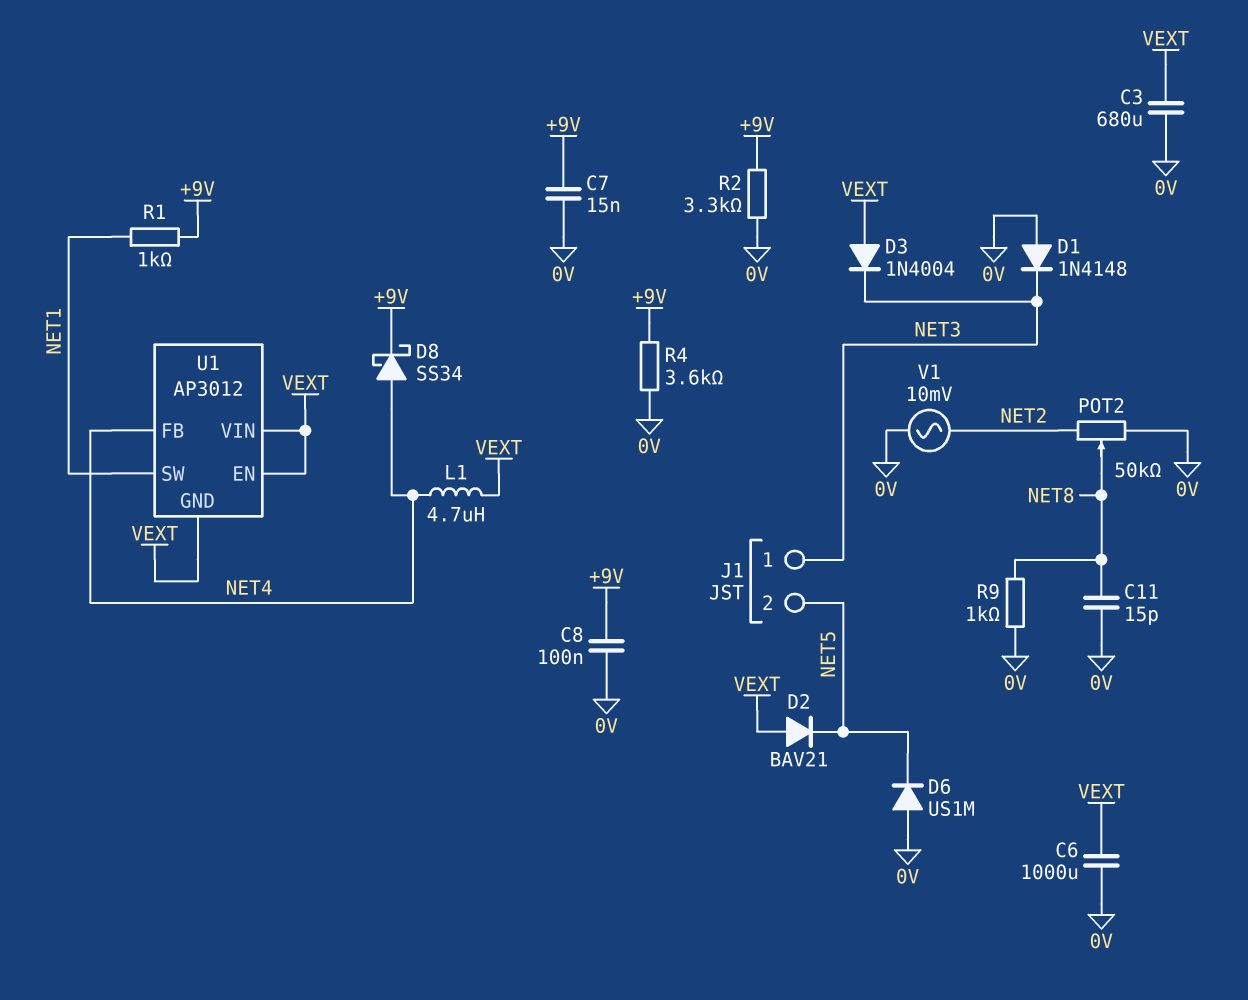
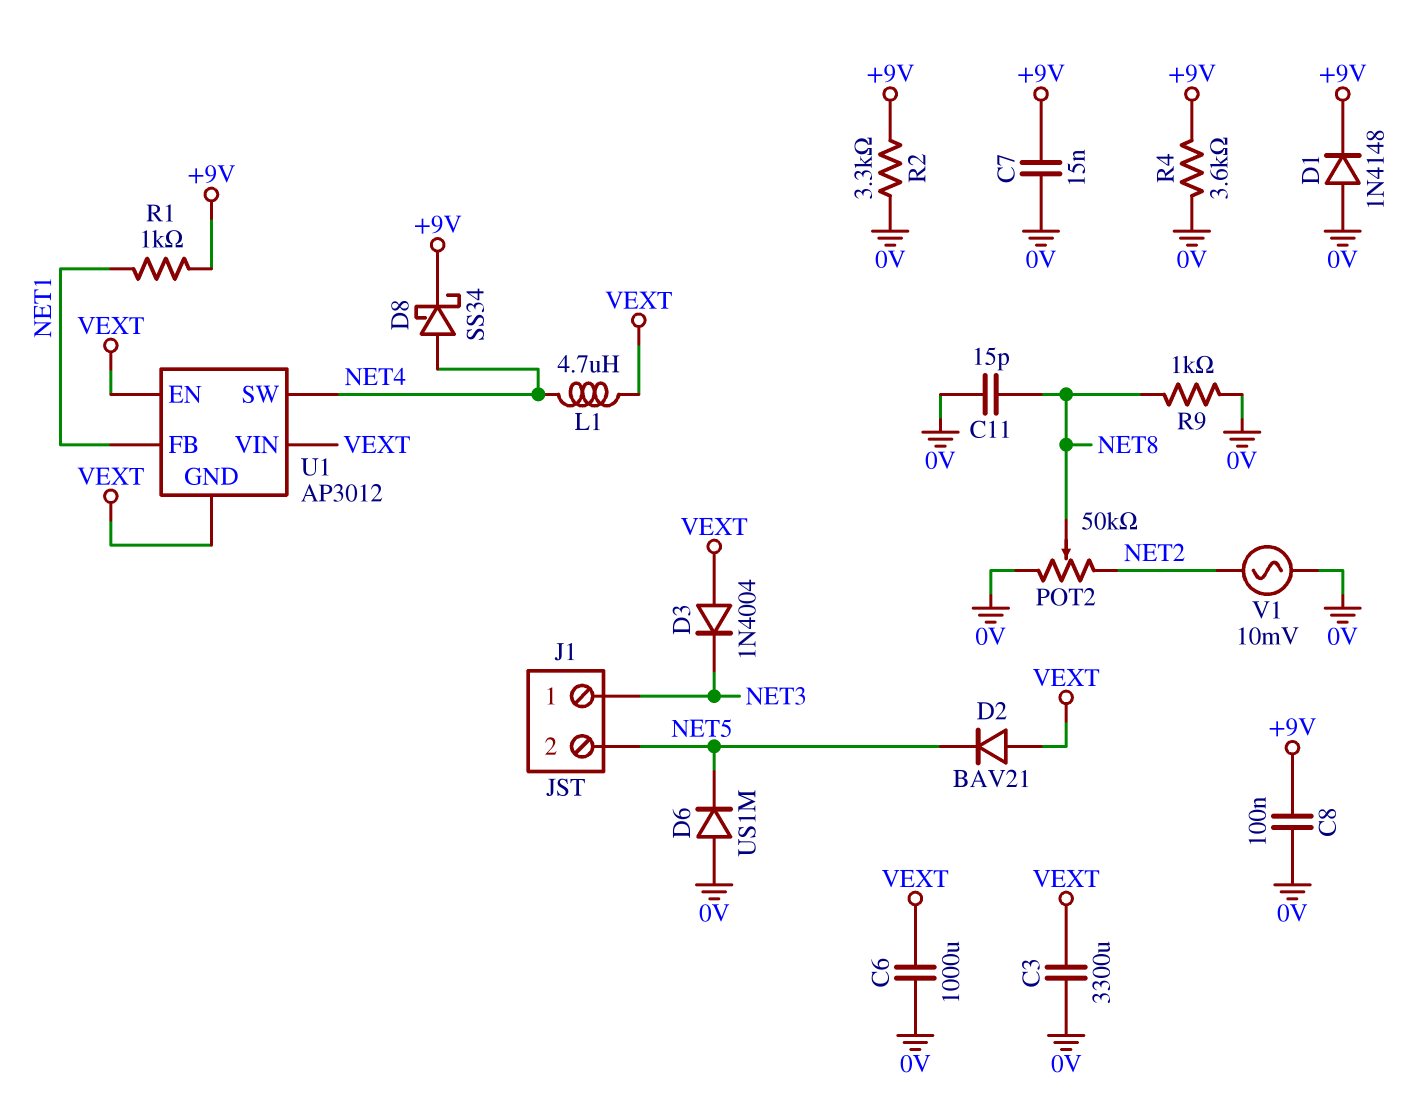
C3: 680uF (0V, VEXT) -> 3300uF (0V, VEXT)
D1: diode 1N4148 (A 0V, K NET3) -> diode 1N4148 (A 0V, K +9V)
U1 pin FB: NET4 -> NET1
U1 pin SW: NET1 -> NET4

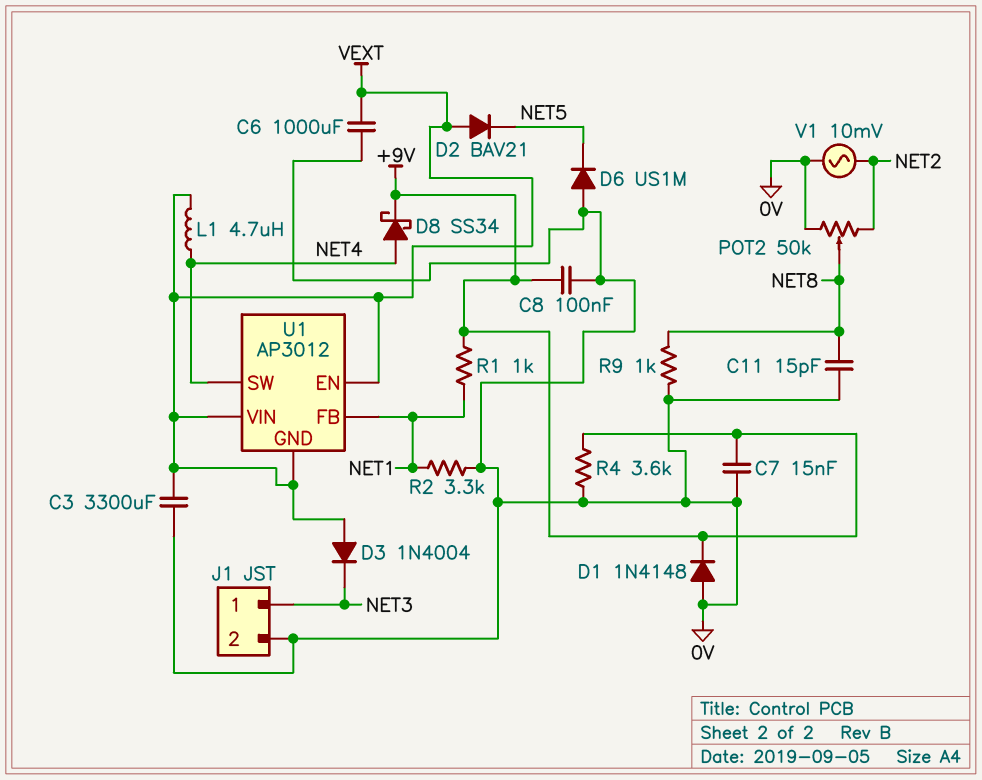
J1 pin 2: NET5 -> 0V
R2: 3.3k (+9V, 0V) -> 3.3k (0V, NET1)

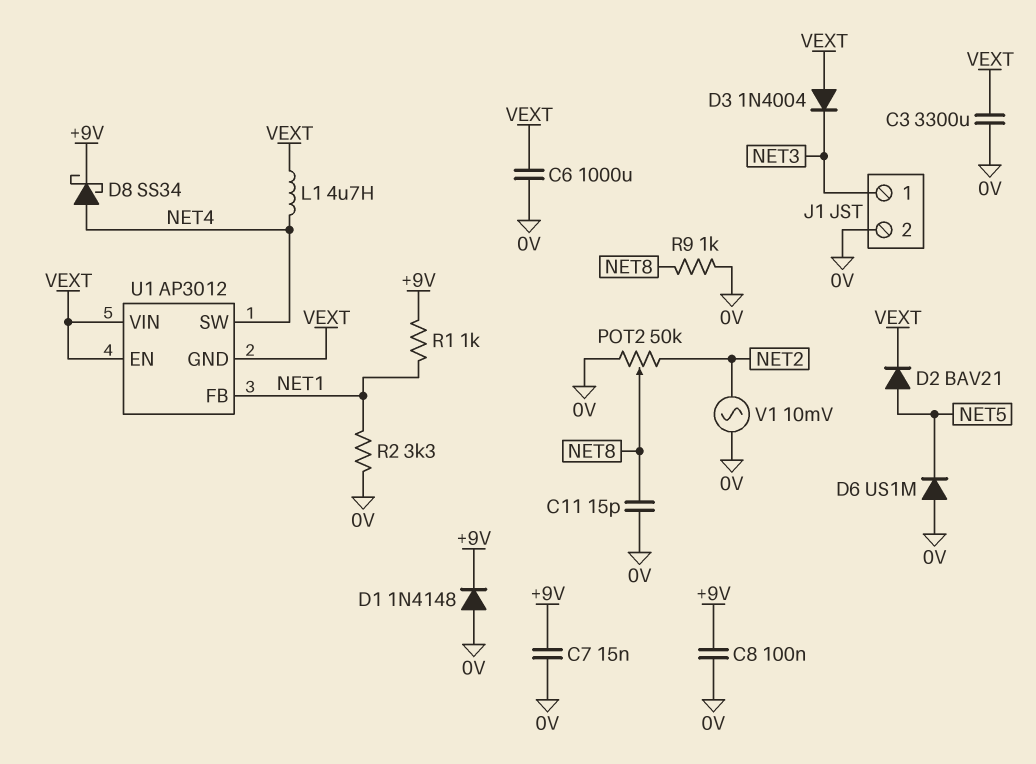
D2: diode BAV21 (A VEXT, K NET5) -> diode BAV21 (A NET5, K VEXT)
R4: 3.6k (+9V, 0V) -> none

